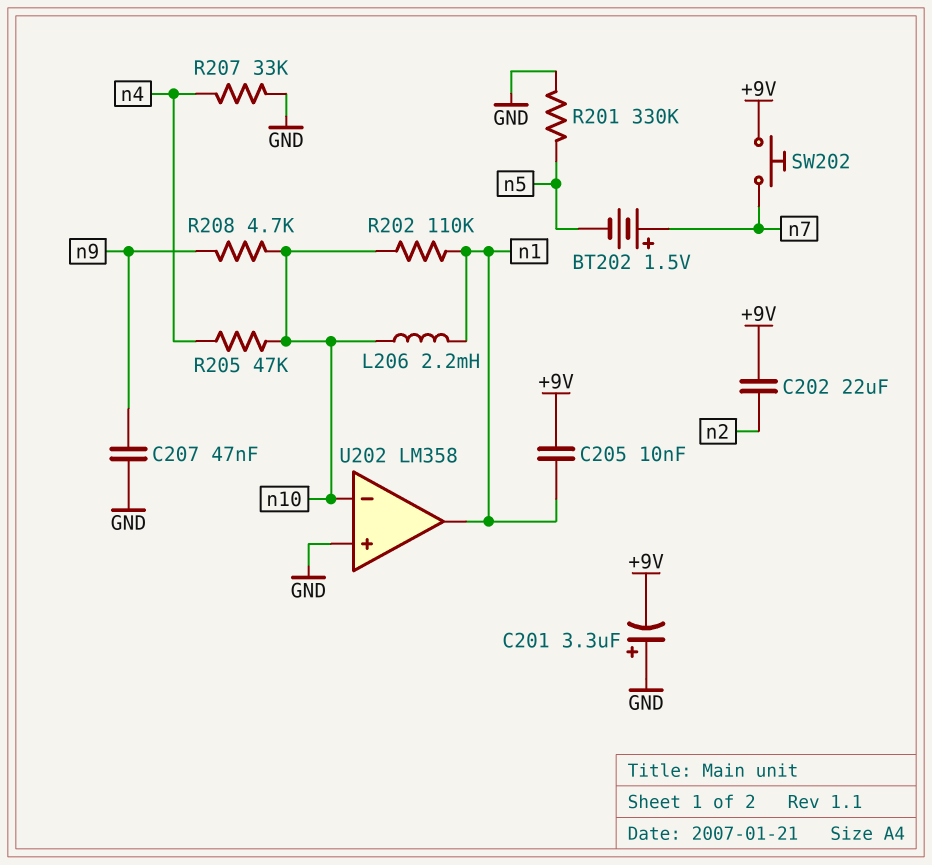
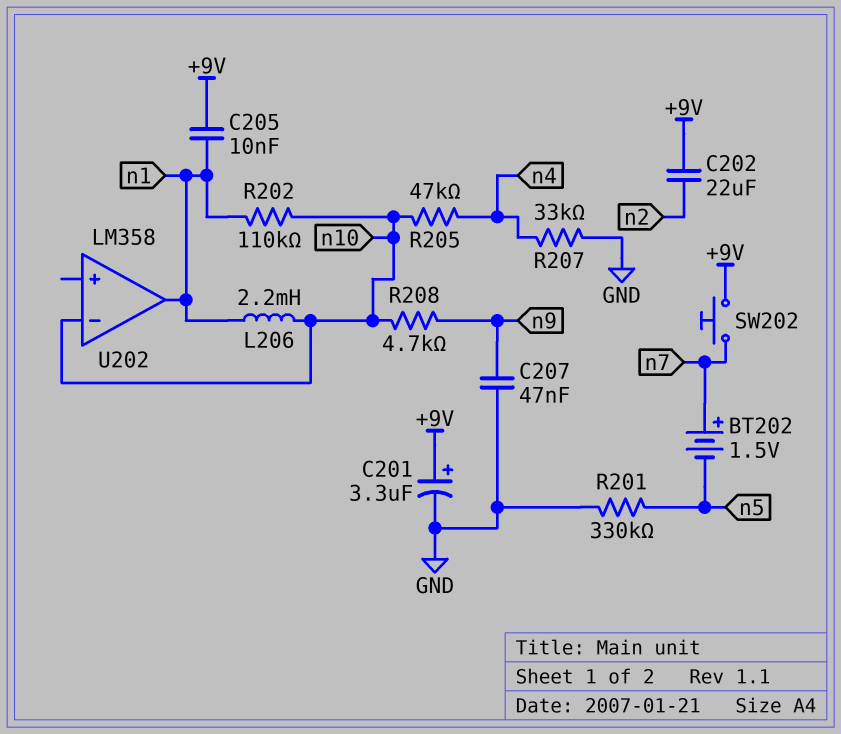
C201: 3.3uF (plus GND, minus +9V) -> 3.3uF (plus +9V, minus GND)
U202 pin in+: GND -> none

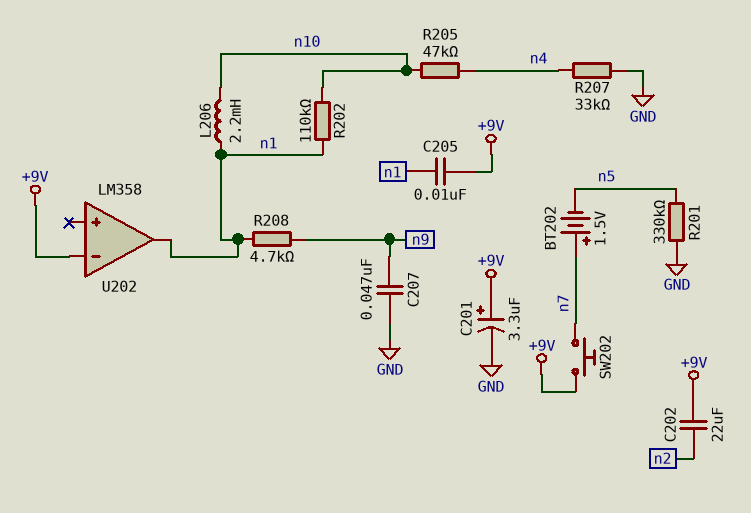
R208: 4.7k (n9, n10) -> 4.7k (n1, n9)
U202 pin in-: n10 -> +9V

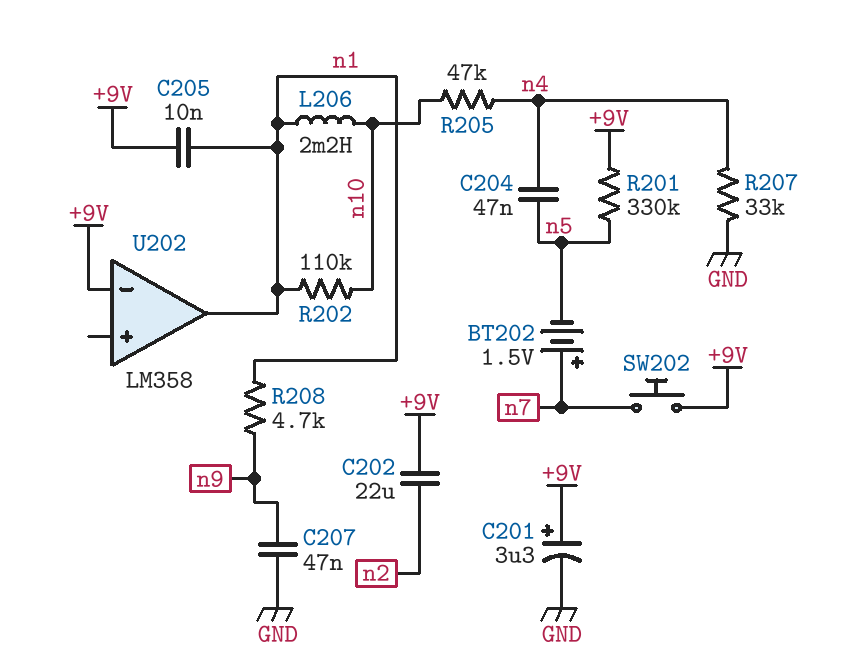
C204: none -> 47nF (n4, n5)
R201: 330k (GND, n5) -> 330k (+9V, n5)

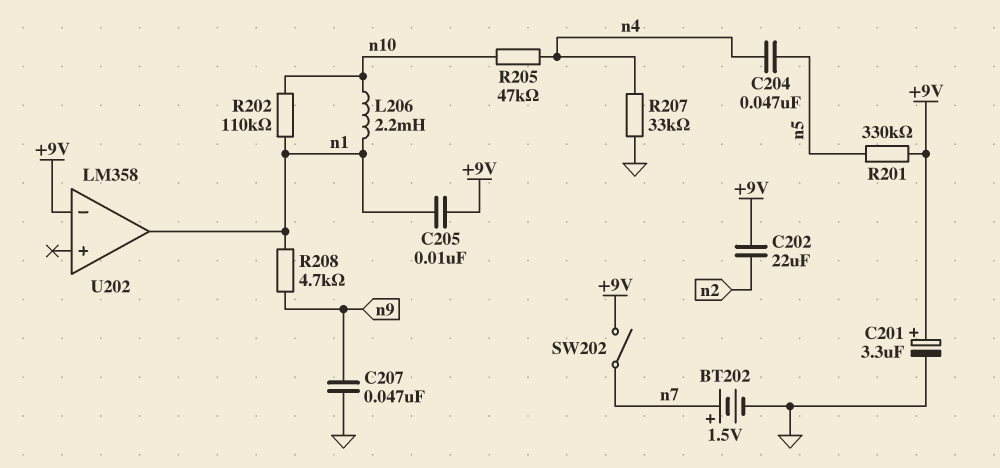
BT202: 1.5V (plus n7, minus n5) -> 1.5V (plus n7, minus GND)
SW202: button (+9V, n7) -> switch (+9V, n7)

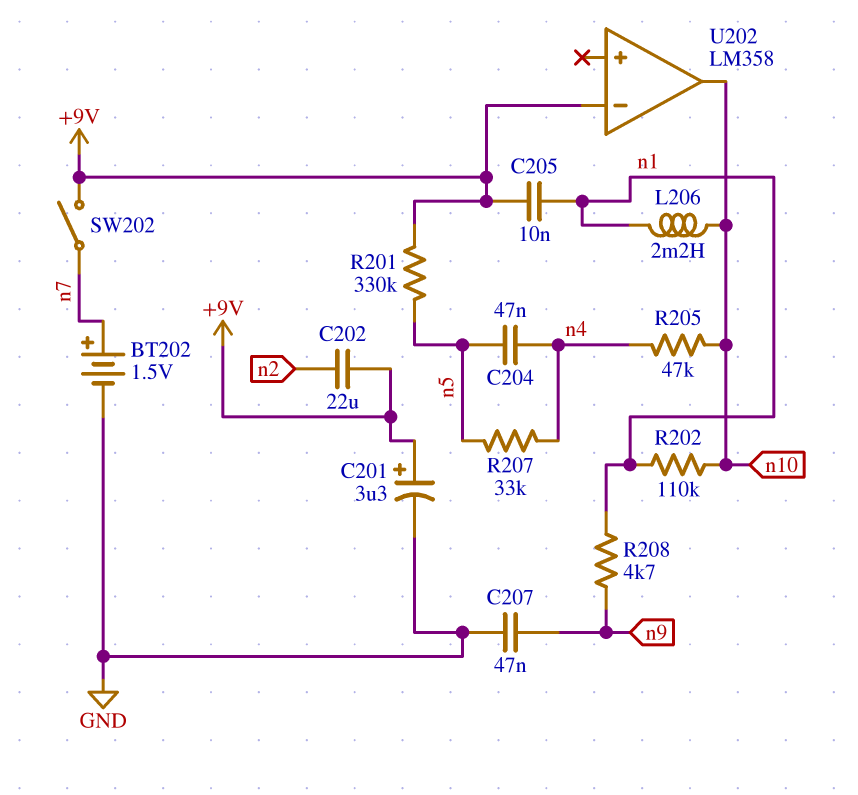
R207: 33k (GND, n4) -> 33k (n4, n5)
U202 pin out: n1 -> n10

